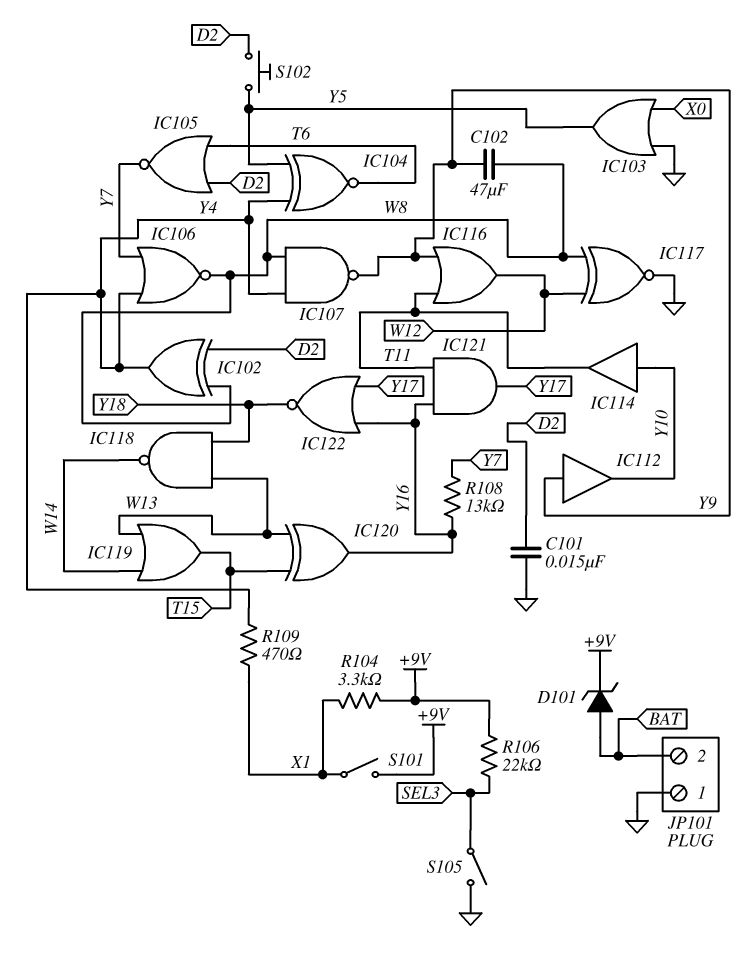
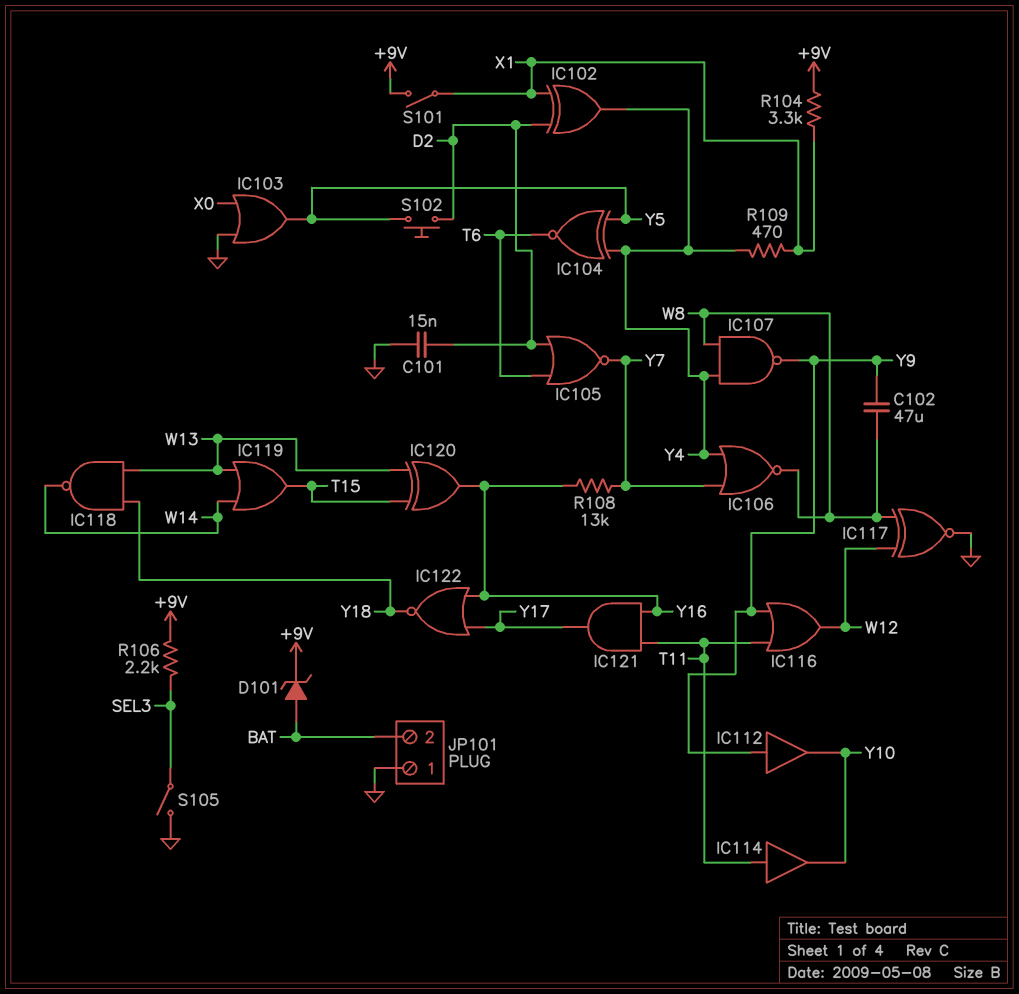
IC102: XOR (in D2, in W8, out Y4) -> XOR (in D2, in X1, out Y4)
IC114: buffer (in Y10, out T11) -> buffer (in T11, out Y10)
R106: 22k (+9V, SEL3) -> 2.2k (+9V, SEL3)

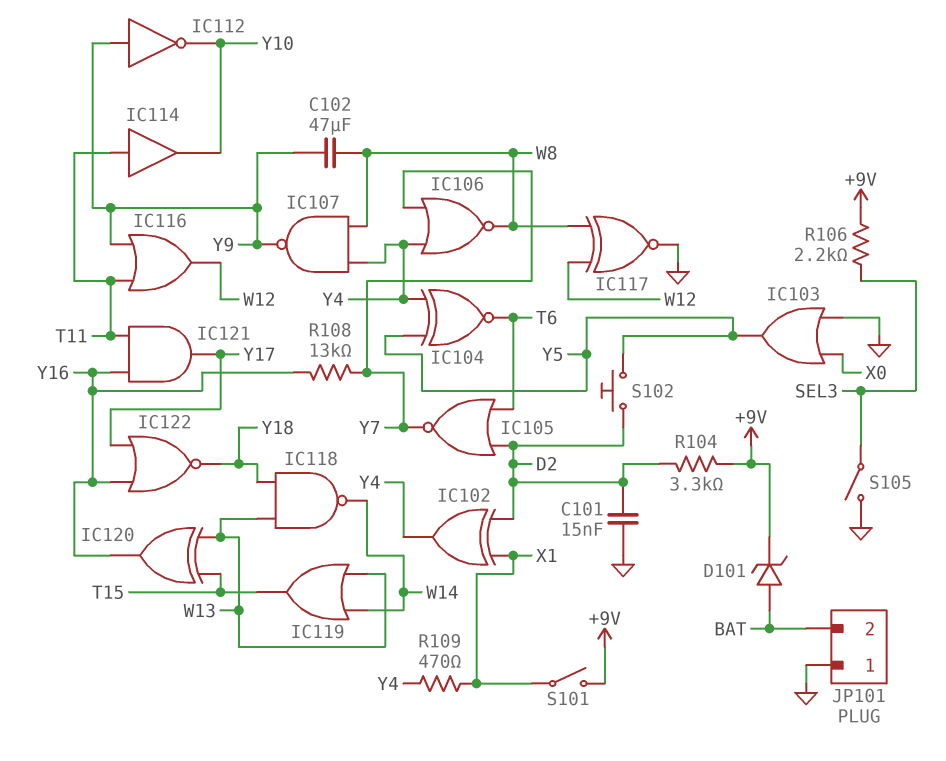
IC112: buffer (in Y9, out Y10) -> NOT (in Y9, out Y10)
R104: 3.3k (+9V, X1) -> 3.3k (+9V, D2)

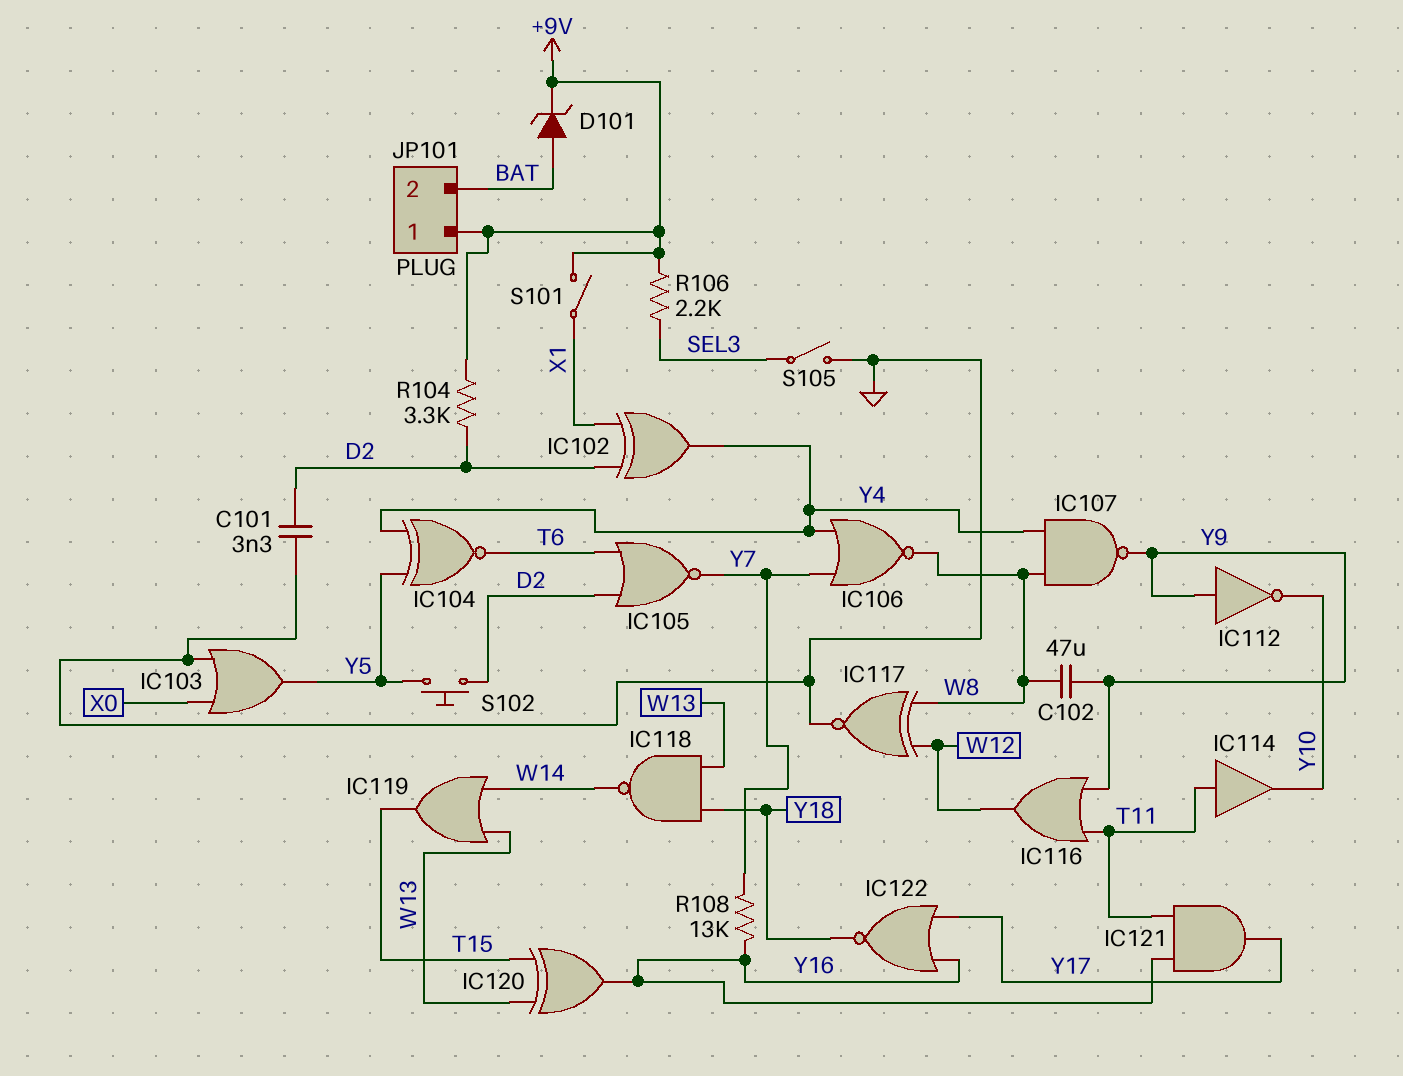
C101: 15nF (D2, GND) -> 3.3nF (D2, GND)
JP101 pin 1: GND -> +9V
R109: 470 (X1, Y4) -> none

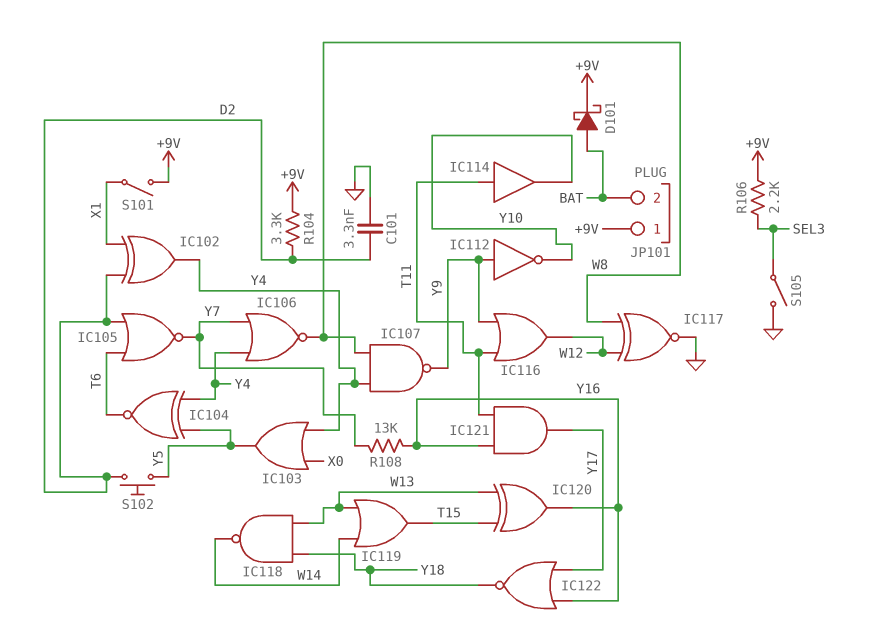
C102: 47uF (W8, Y9) -> none
D101: zener (A BAT, K +9V) -> schottky (A BAT, K +9V)
IC103: OR (in GND, in X0, out Y5) -> OR (in X0, in Y4, out Y5)

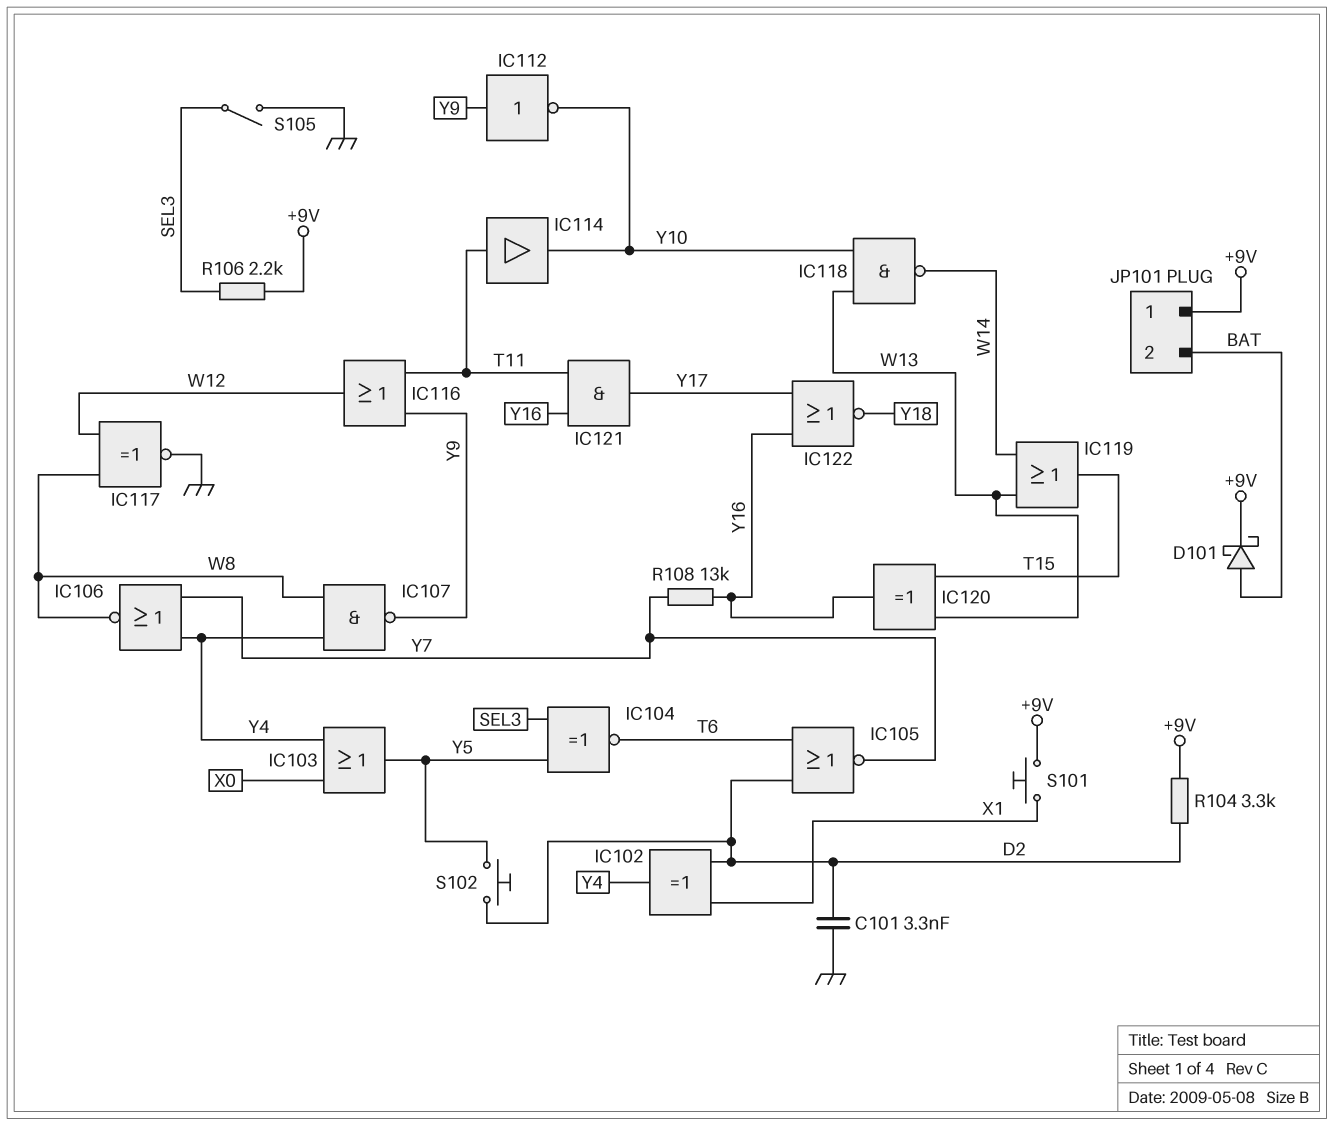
IC104: XNOR (in Y4, in Y5, out T6) -> XNOR (in SEL3, in Y5, out T6)
IC118: NAND (in W13, in Y18, out W14) -> NAND (in W13, in Y10, out W14)
S101: switch (+9V, X1) -> button (+9V, X1)

